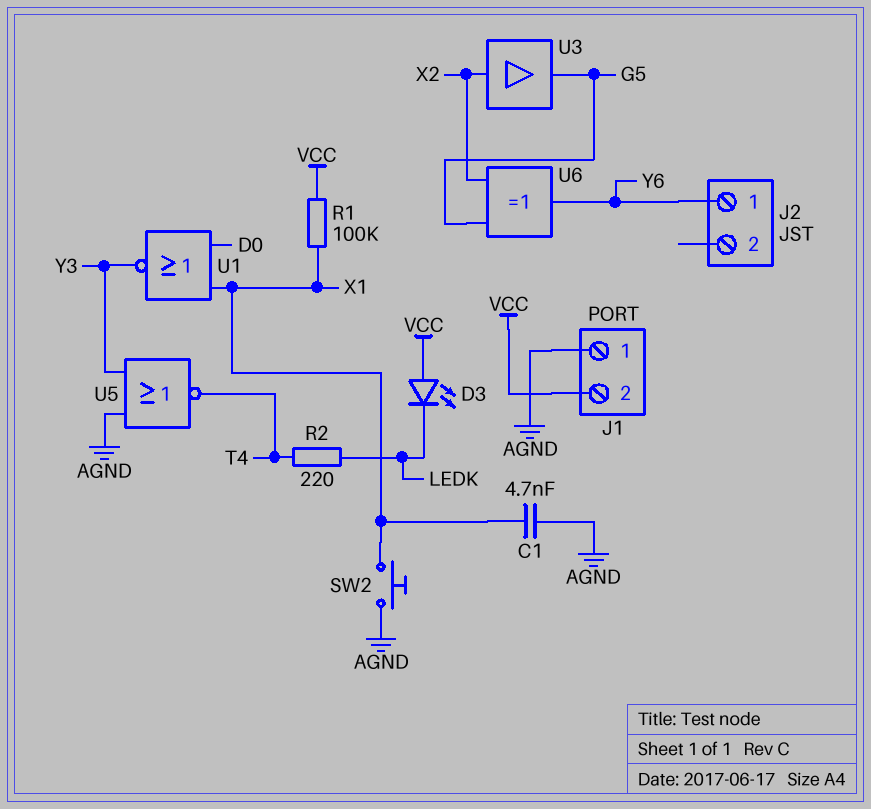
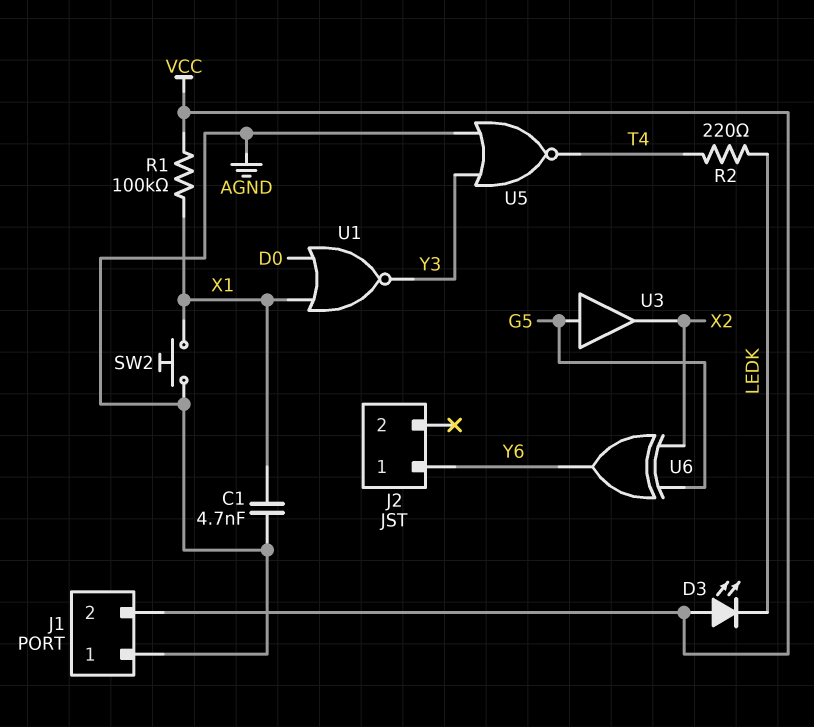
U3: buffer (in X2, out G5) -> buffer (in G5, out X2)

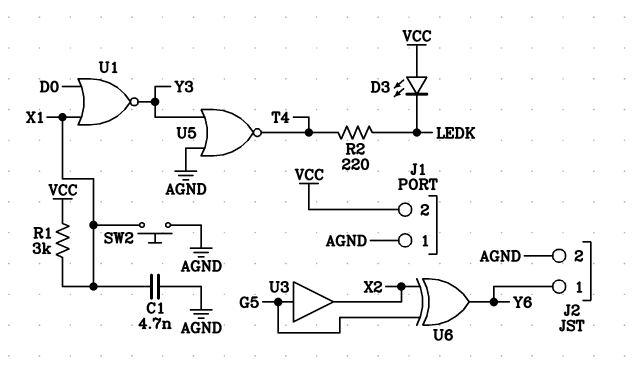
J2 pin 2: none -> AGND
R1: 100k (VCC, X1) -> 3k (VCC, X1)

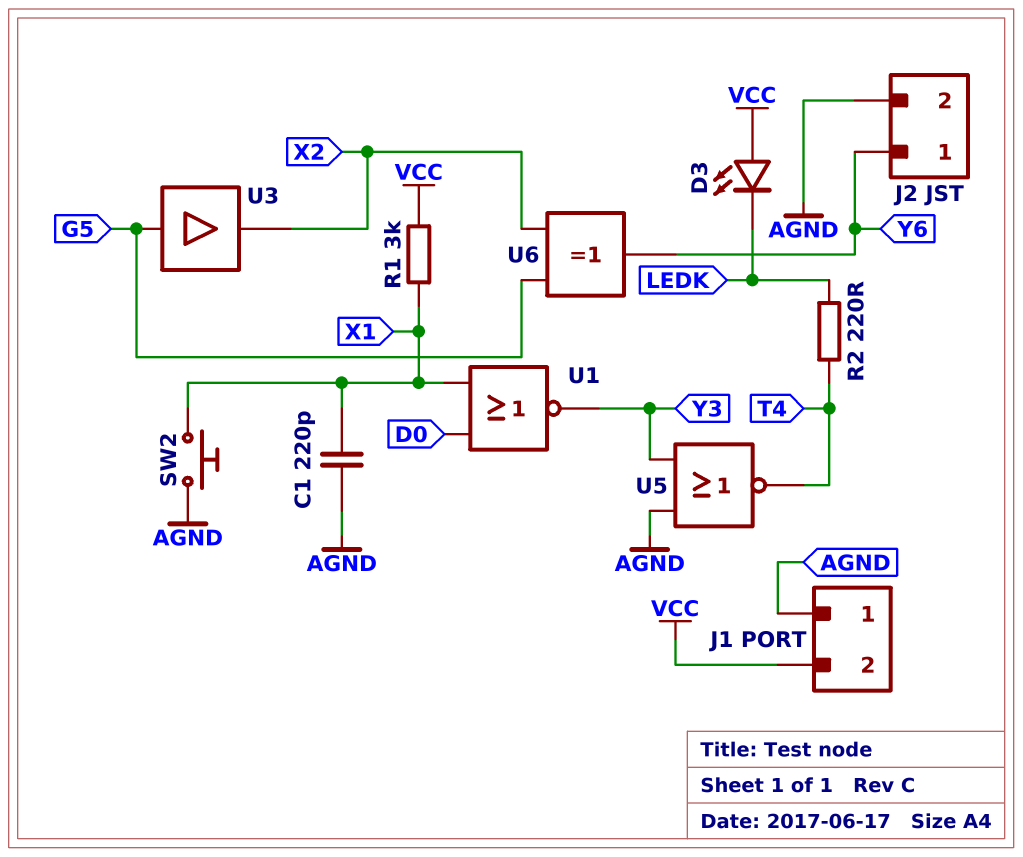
C1: 4.7nF (AGND, X1) -> 220pF (AGND, X1)

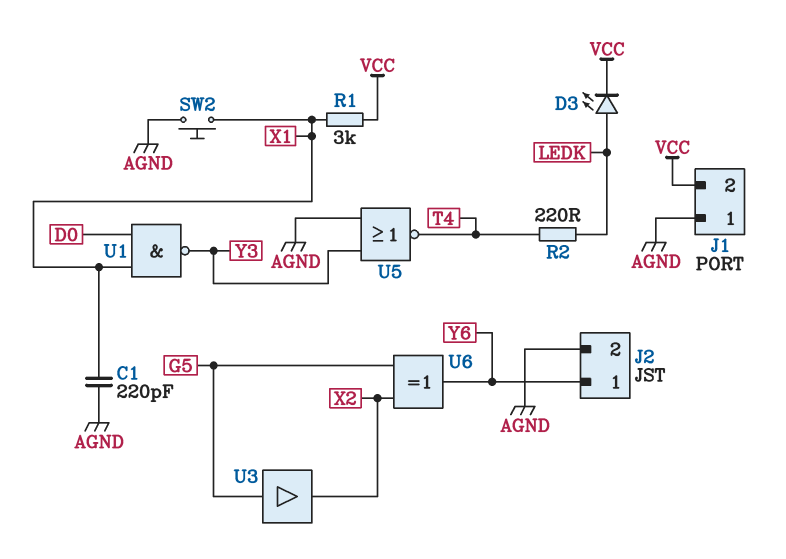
D3: LED (A VCC, K LEDK) -> LED (A LEDK, K VCC)
U1: NOR (in D0, in X1, out Y3) -> NAND (in D0, in X1, out Y3)

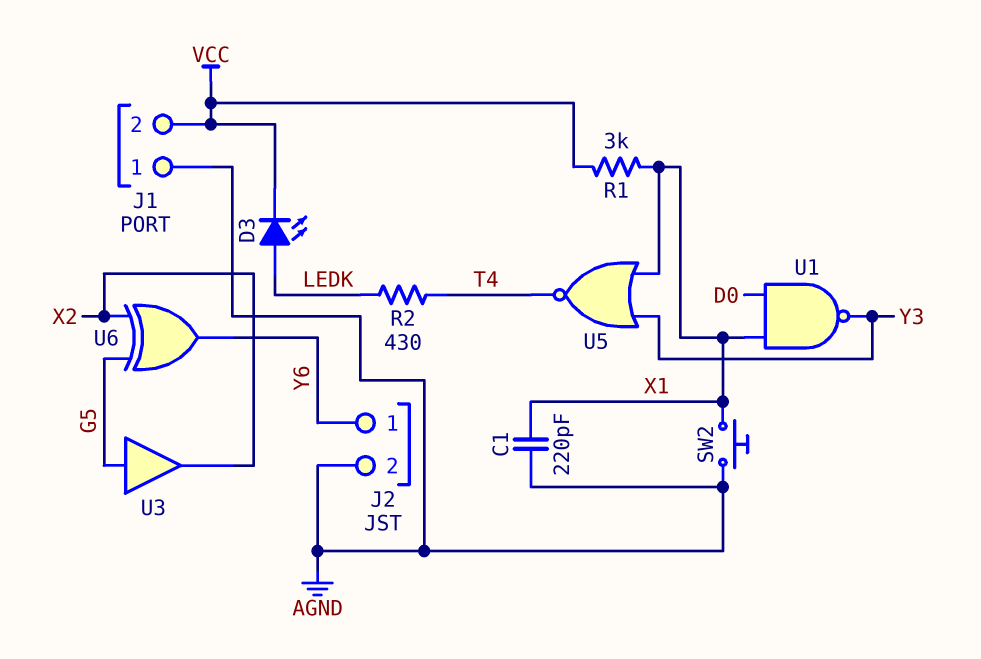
R2: 220 (LEDK, T4) -> 430 (LEDK, T4)
U5: NOR (in AGND, in Y3, out T4) -> NOR (in X1, in Y3, out T4)

